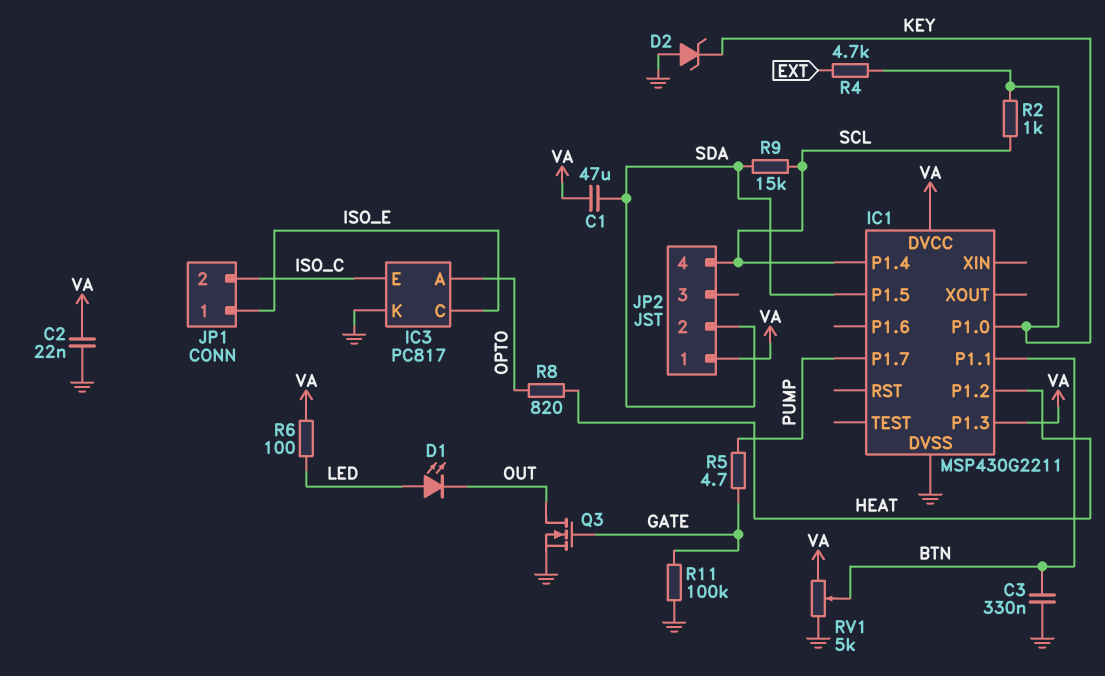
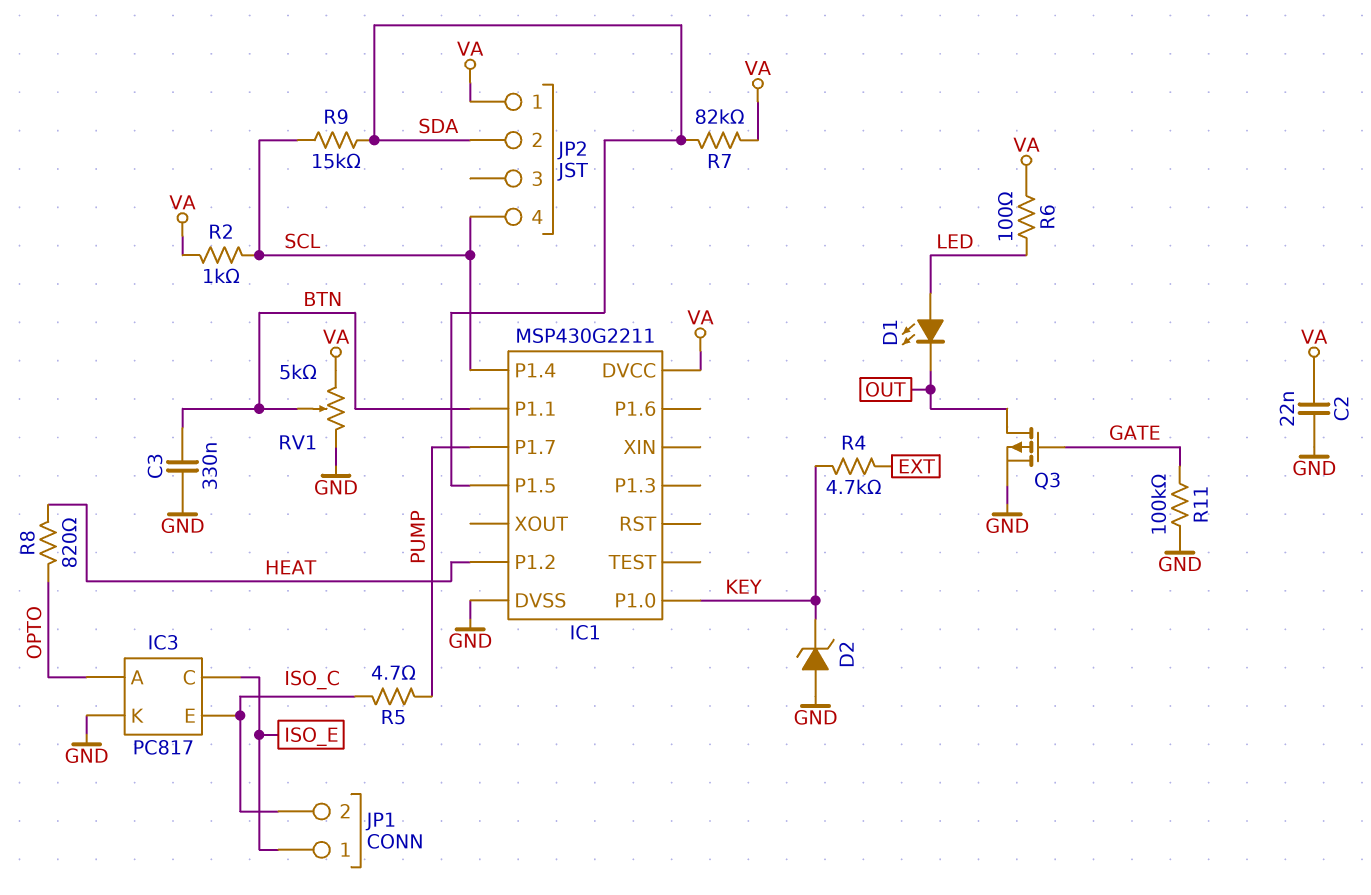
C1: 47uF (SDA, VA) -> none
IC1 pin P1.3: VA -> none
Q3: NMOS (G GATE, D OUT, S GND) -> PMOS (G GATE, D OUT, S GND)
R2: 1k (KEY, SCL) -> 1k (SCL, VA)
R5: 4.7 (GATE, PUMP) -> 4.7 (ISO_C, PUMP)
R7: none -> 82k (SDA, VA)

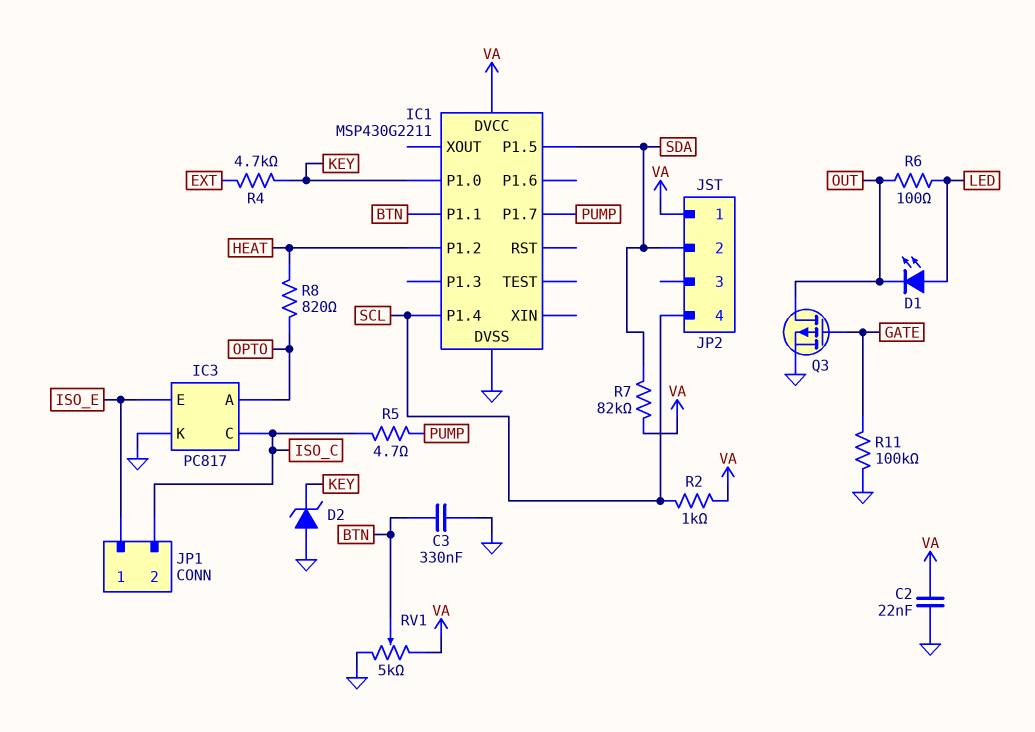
IC3 pin C: ISO_E -> ISO_C
IC3 pin E: ISO_C -> ISO_E
R6: 100 (LED, VA) -> 100 (LED, OUT)
R9: 15k (SCL, SDA) -> none

